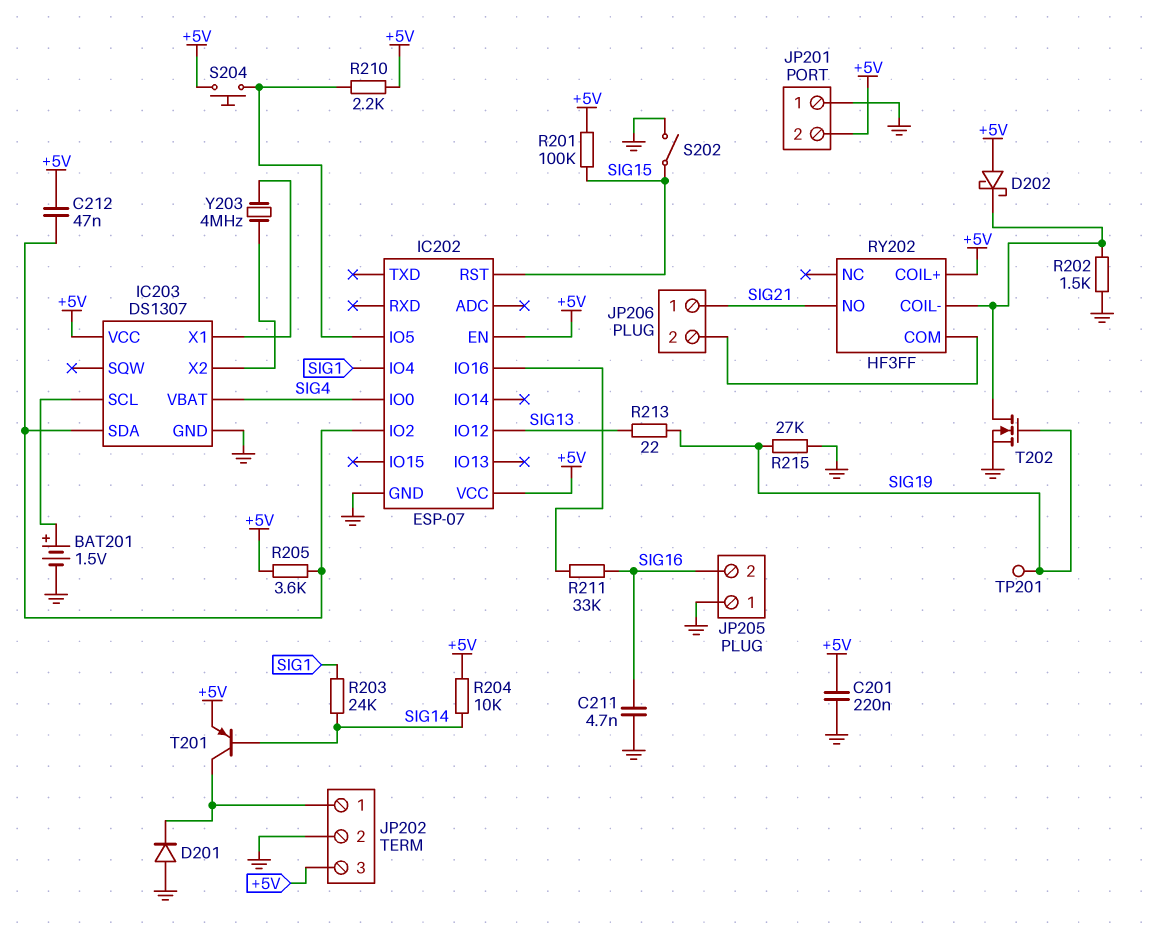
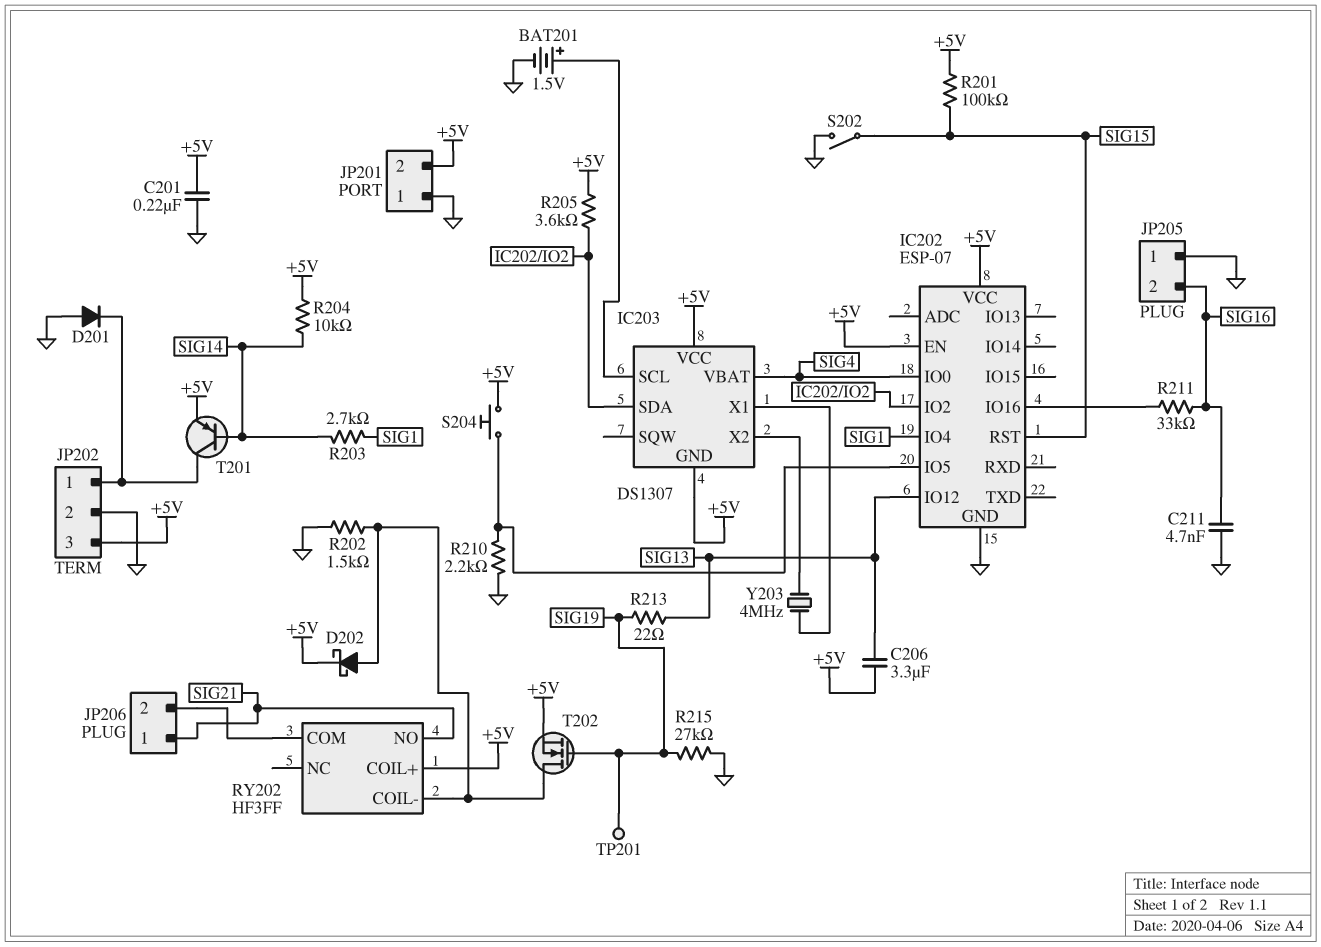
C206: none -> 3.3uF (+5V, SIG13)
C212: 47nF (+5V, IC202/IO2) -> none
D202: schottky (A +5V, K RY202/COIL-) -> schottky (A RY202/COIL-, K +5V)
IC203 pin GND: GND -> +5V
R203: 24k (SIG1, SIG14) -> 2.7k (SIG1, SIG14)
R210: 2.2k (+5V, IC202/IO5) -> 2.2k (GND, IC202/IO5)
T202: NMOS (G SIG19, D RY202/COIL-, S GND) -> NMOS (G SIG19, D RY202/COIL-, S +5V)

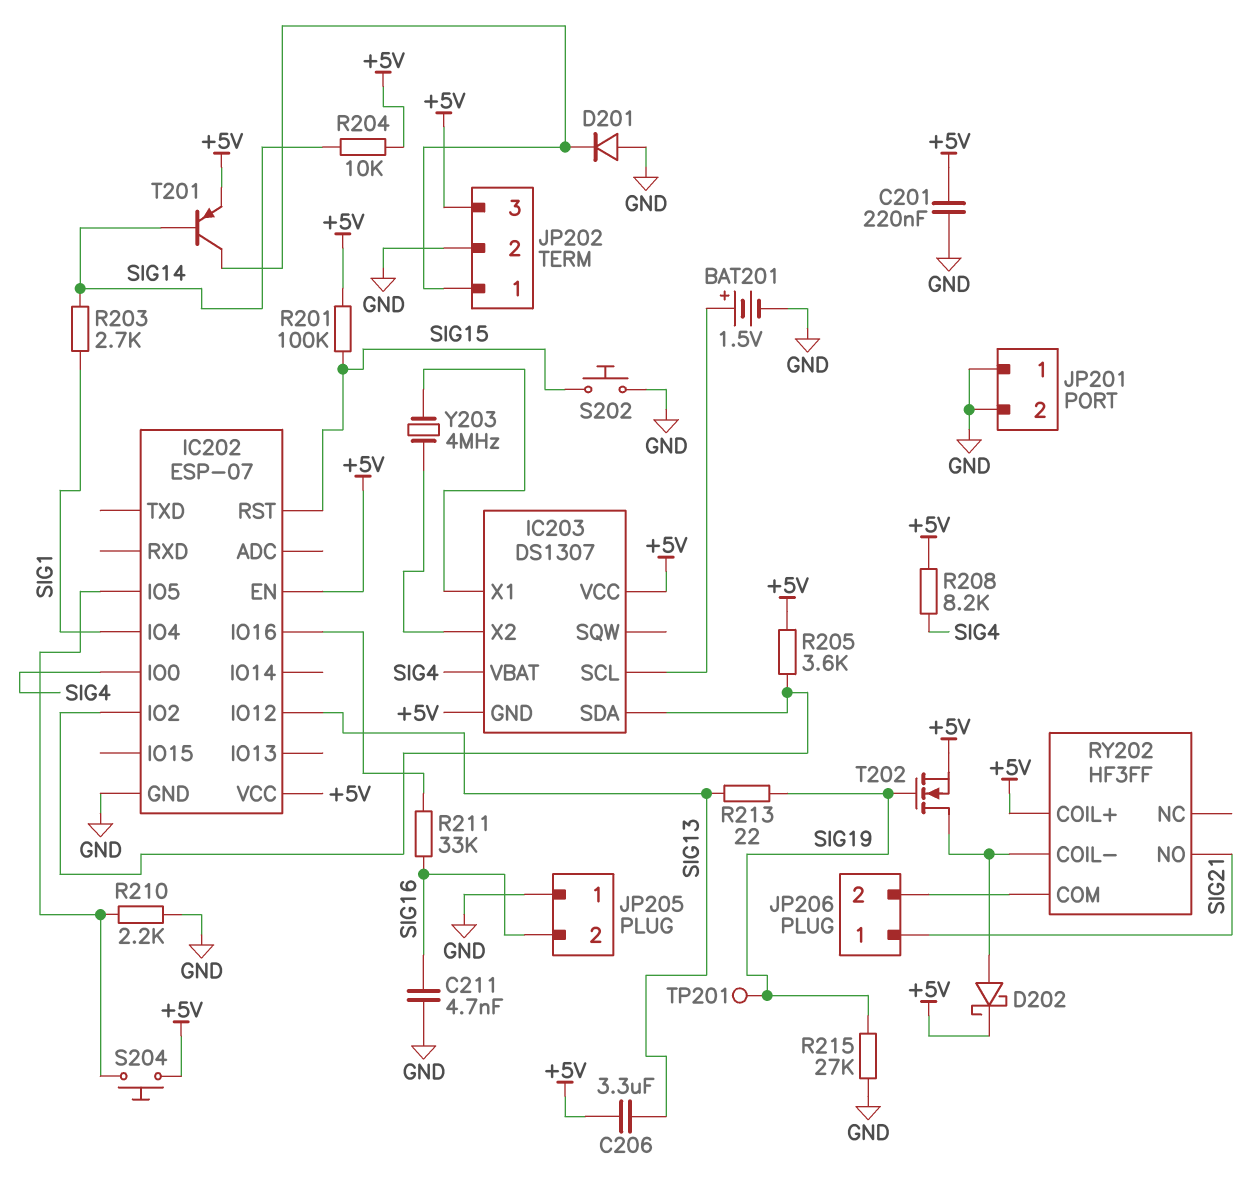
JP201 pin 2: +5V -> GND
R202: 1.5k (GND, RY202/COIL-) -> none
R208: none -> 8.2k (+5V, SIG4)
S202: switch (GND, SIG15) -> button (GND, SIG15)

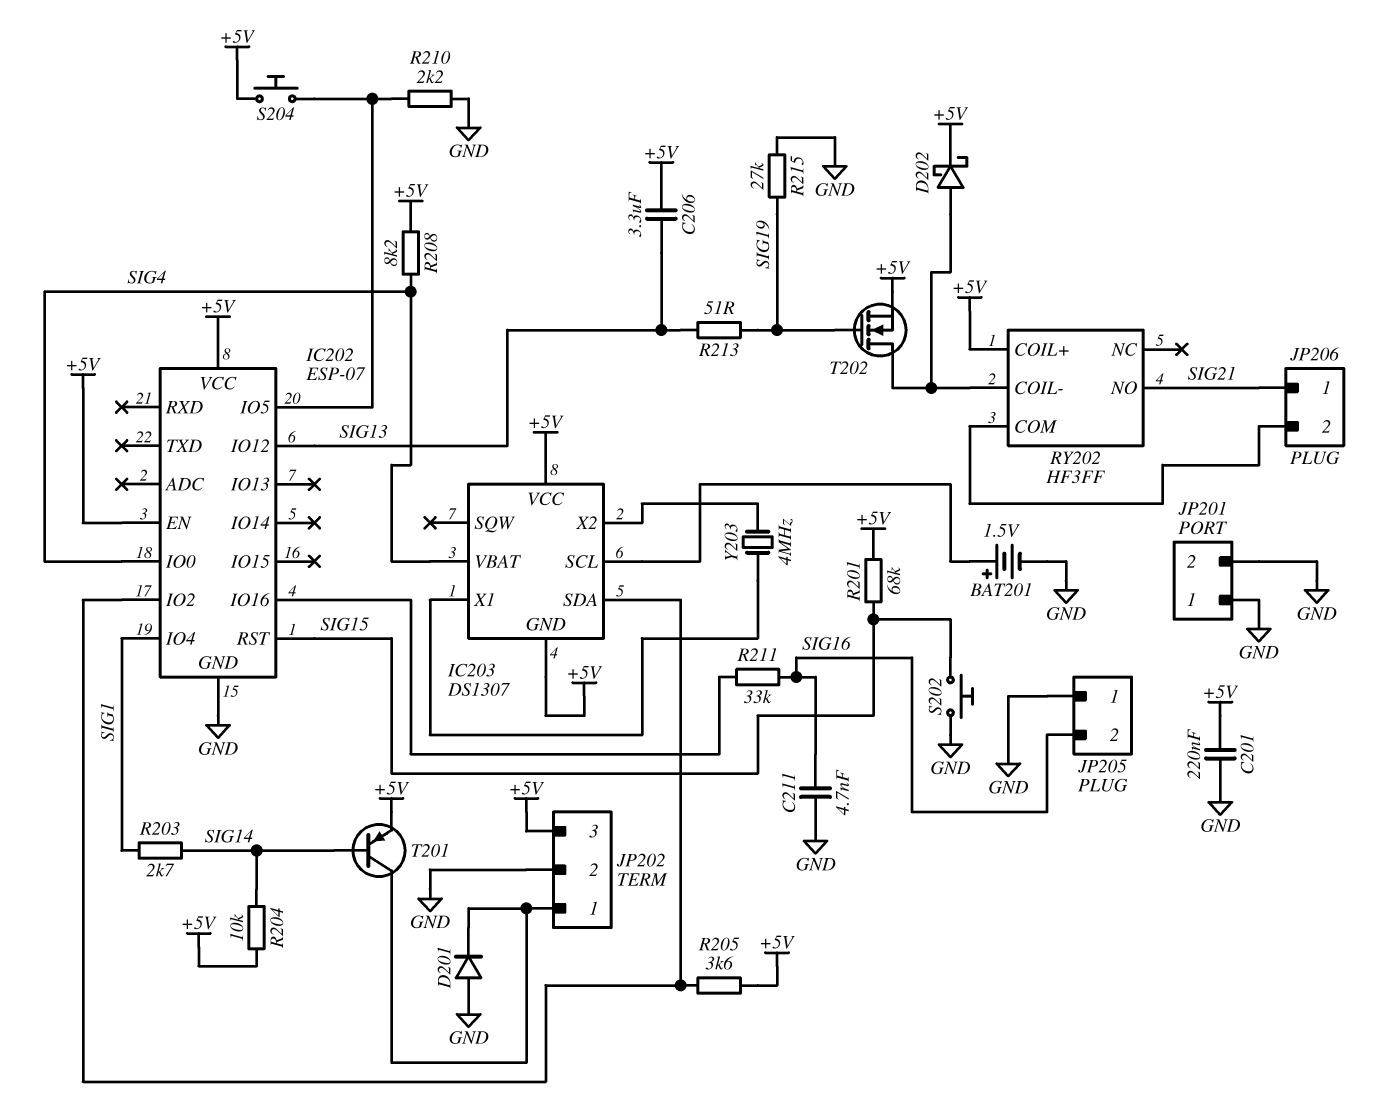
R201: 100k (+5V, SIG15) -> 68k (+5V, SIG15)
R213: 22 (SIG13, SIG19) -> 51 (SIG13, SIG19)
TP201: test point (SIG19) -> none

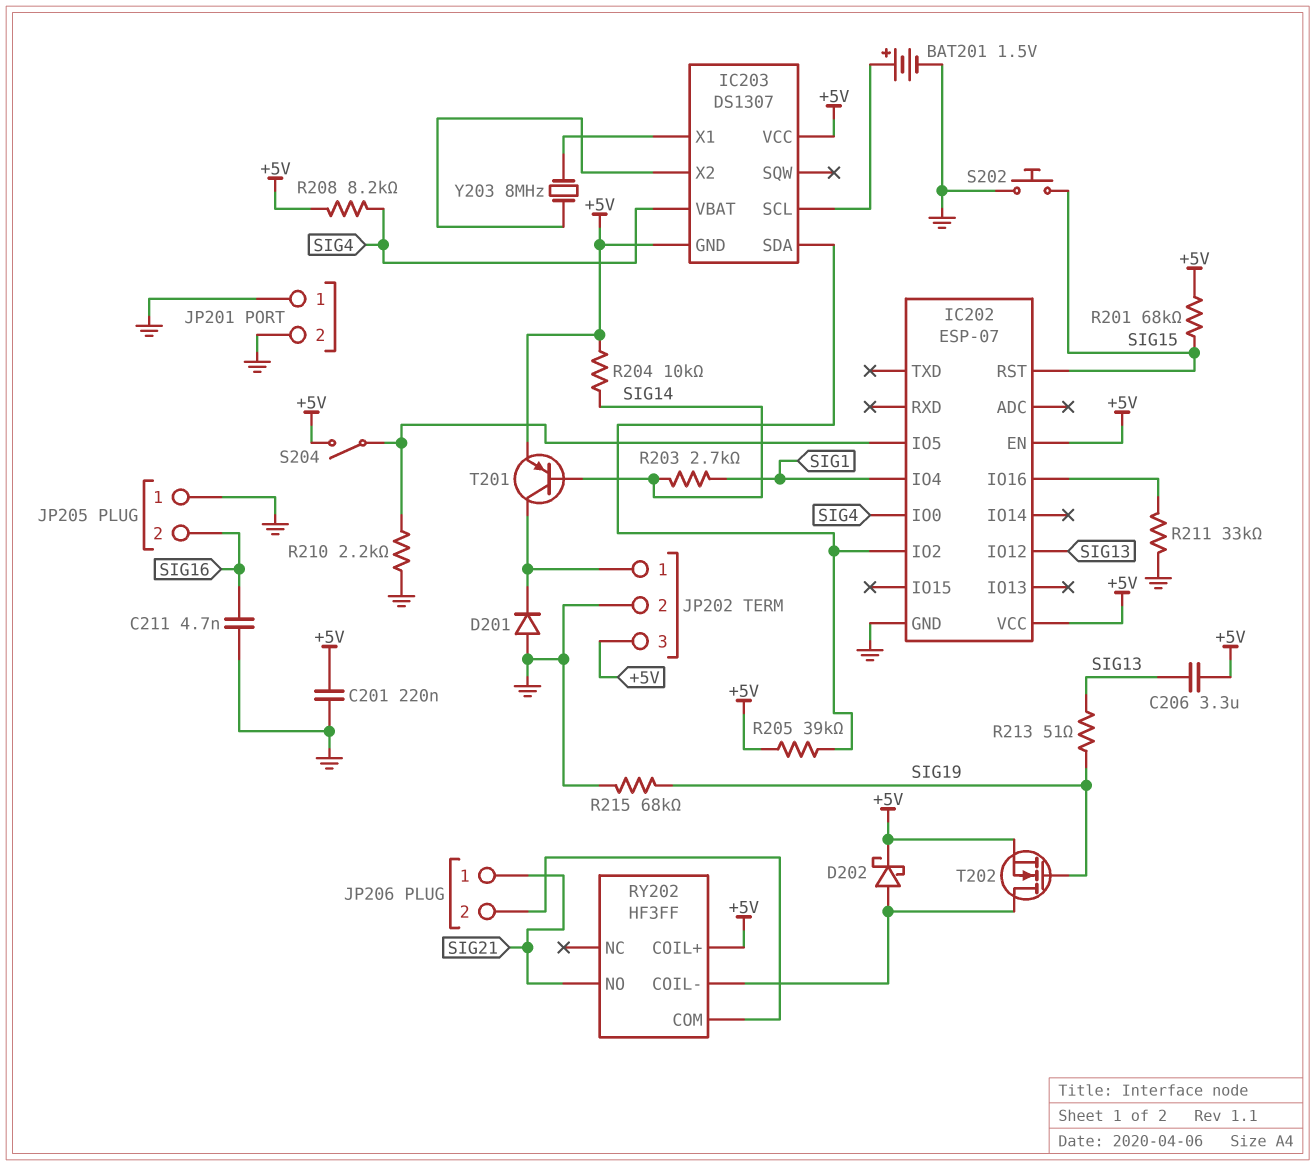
R205: 3.6k (+5V, IC202/IO2) -> 39k (+5V, IC202/IO2)
R211: 33k (IC202/IO16, SIG16) -> 33k (GND, IC202/IO16)
R215: 27k (GND, SIG19) -> 68k (GND, SIG19)
S204: button (+5V, IC202/IO5) -> switch (+5V, IC202/IO5)
Y203: 4MHz (IC203/X1, IC203/X2) -> 8MHz (IC203/X1, IC203/X2)

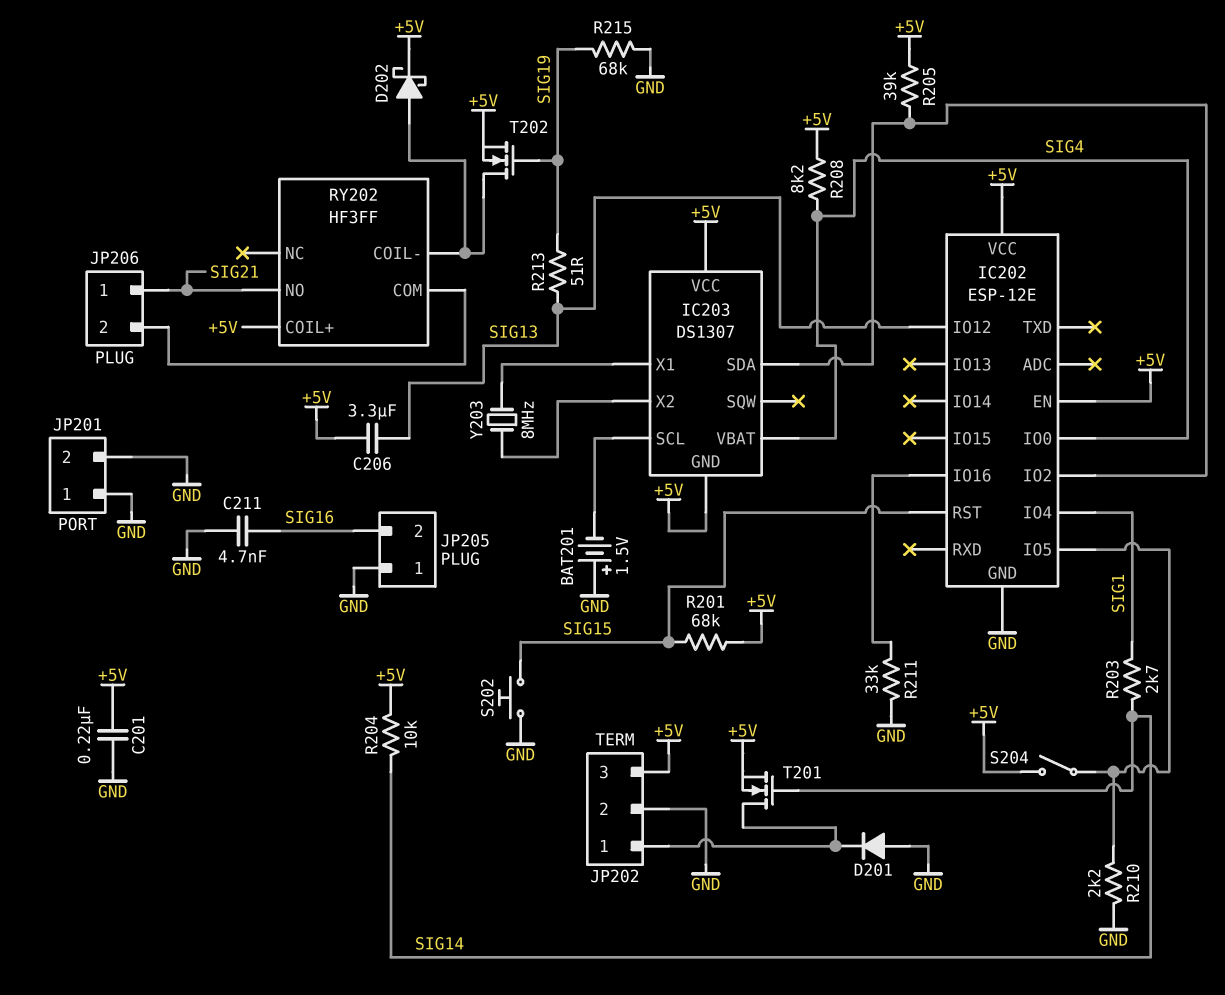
BAT201: 1.5V (plus IC203/SCL, minus GND) -> 1.5V (plus GND, minus IC203/SCL)
IC202: ESP-07 -> ESP-12E
T201: PNP (B SIG14, C JP202/1, E +5V) -> NMOS (G SIG14, D JP202/1, S +5V)

